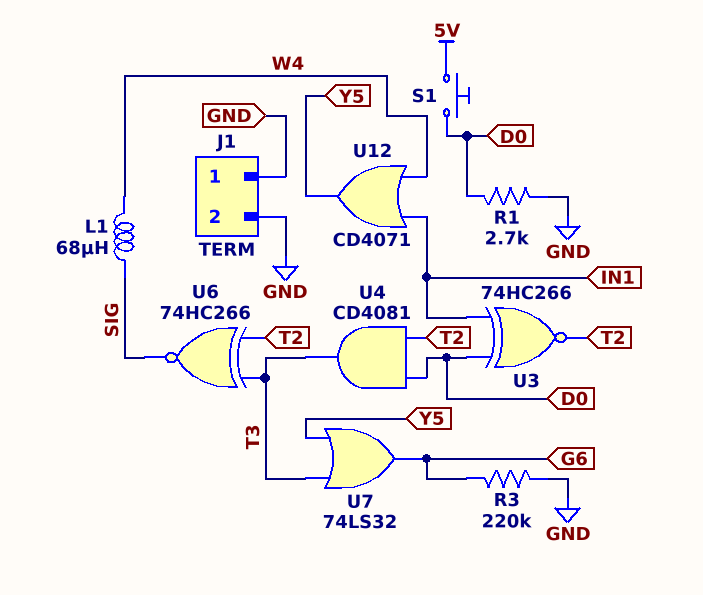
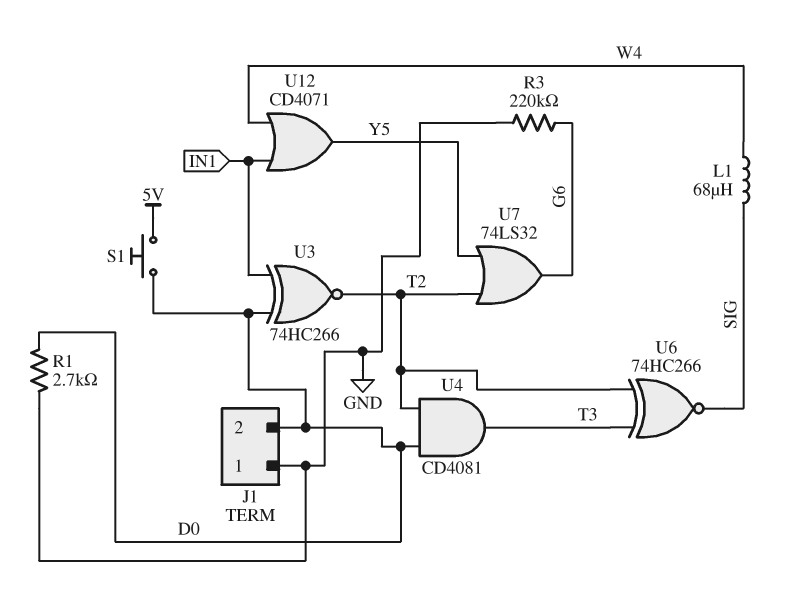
J1 pin 2: GND -> D0
U7: OR 74LS32 (in T3, in Y5, out G6) -> OR 74LS32 (in T2, in Y5, out G6)

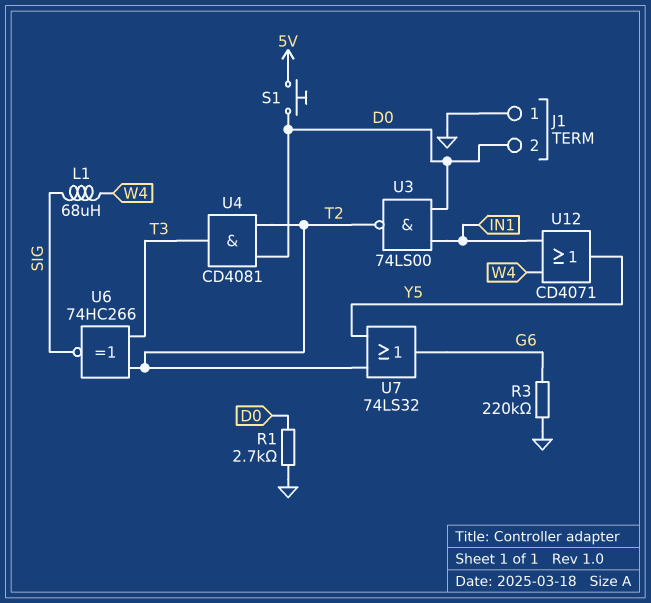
U3: XNOR 74HC266 (in D0, in IN1, out T2) -> NAND 74LS00 (in D0, in IN1, out T2)

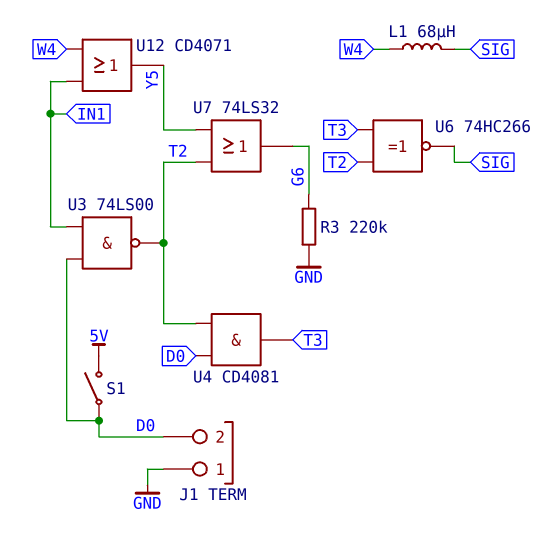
R1: 2.7k (D0, GND) -> none
S1: button (5V, D0) -> switch (5V, D0)

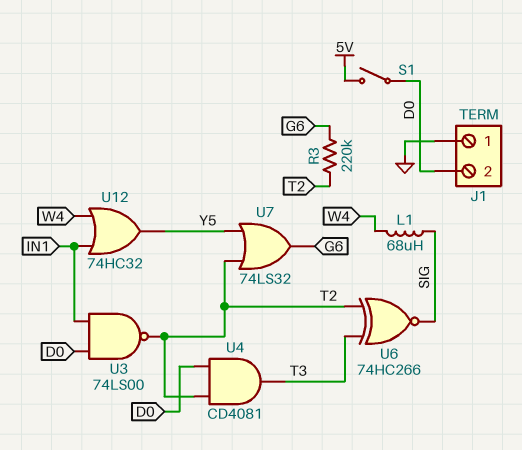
R3: 220k (G6, GND) -> 220k (G6, T2)
U12: OR CD4071 (in IN1, in W4, out Y5) -> OR 74HC32 (in IN1, in W4, out Y5)

